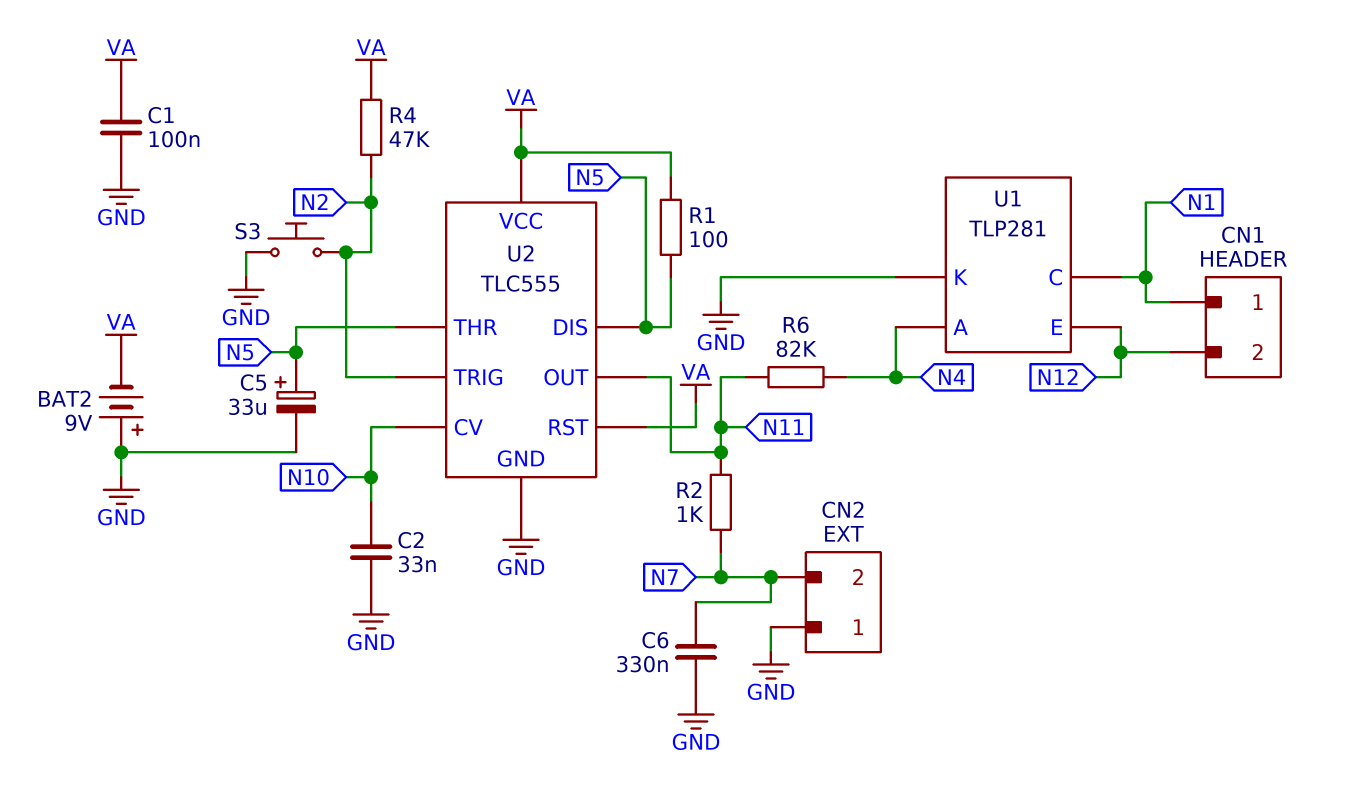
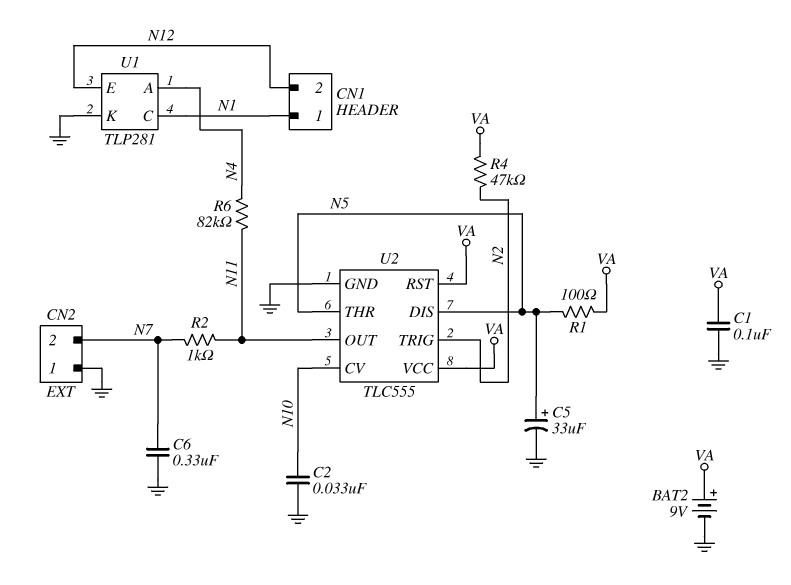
BAT2: 9V (plus GND, minus VA) -> 9V (plus VA, minus GND)
S3: button (GND, N2) -> none

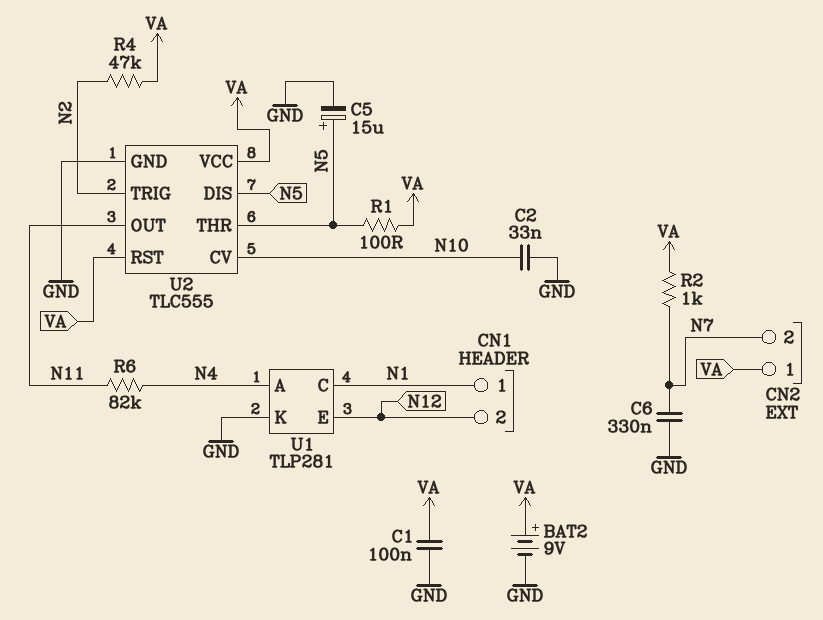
C5: 33uF (plus N5, minus GND) -> 15uF (plus N5, minus GND)
CN2 pin 1: GND -> VA
R2: 1k (N7, N11) -> 1k (N7, VA)

